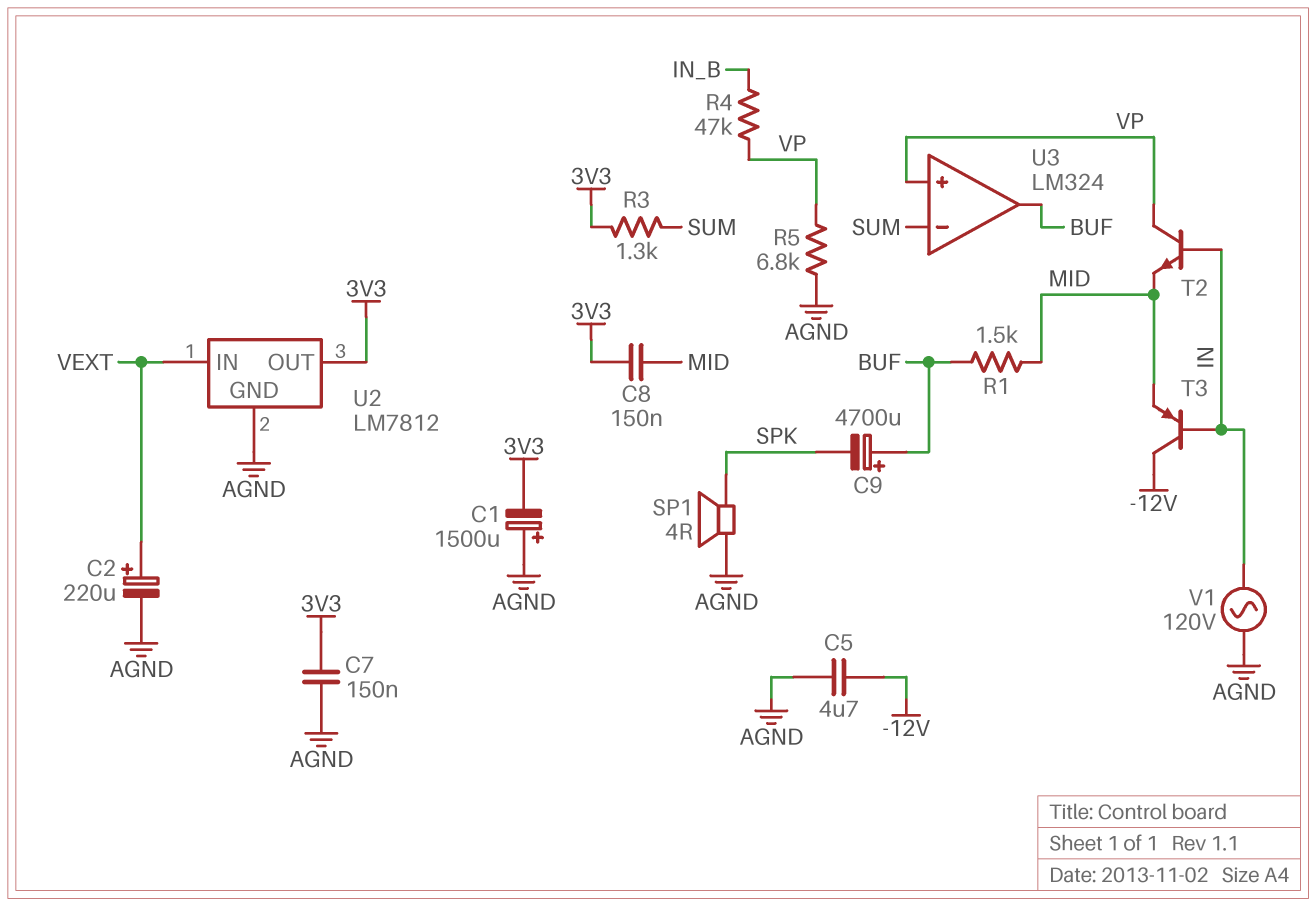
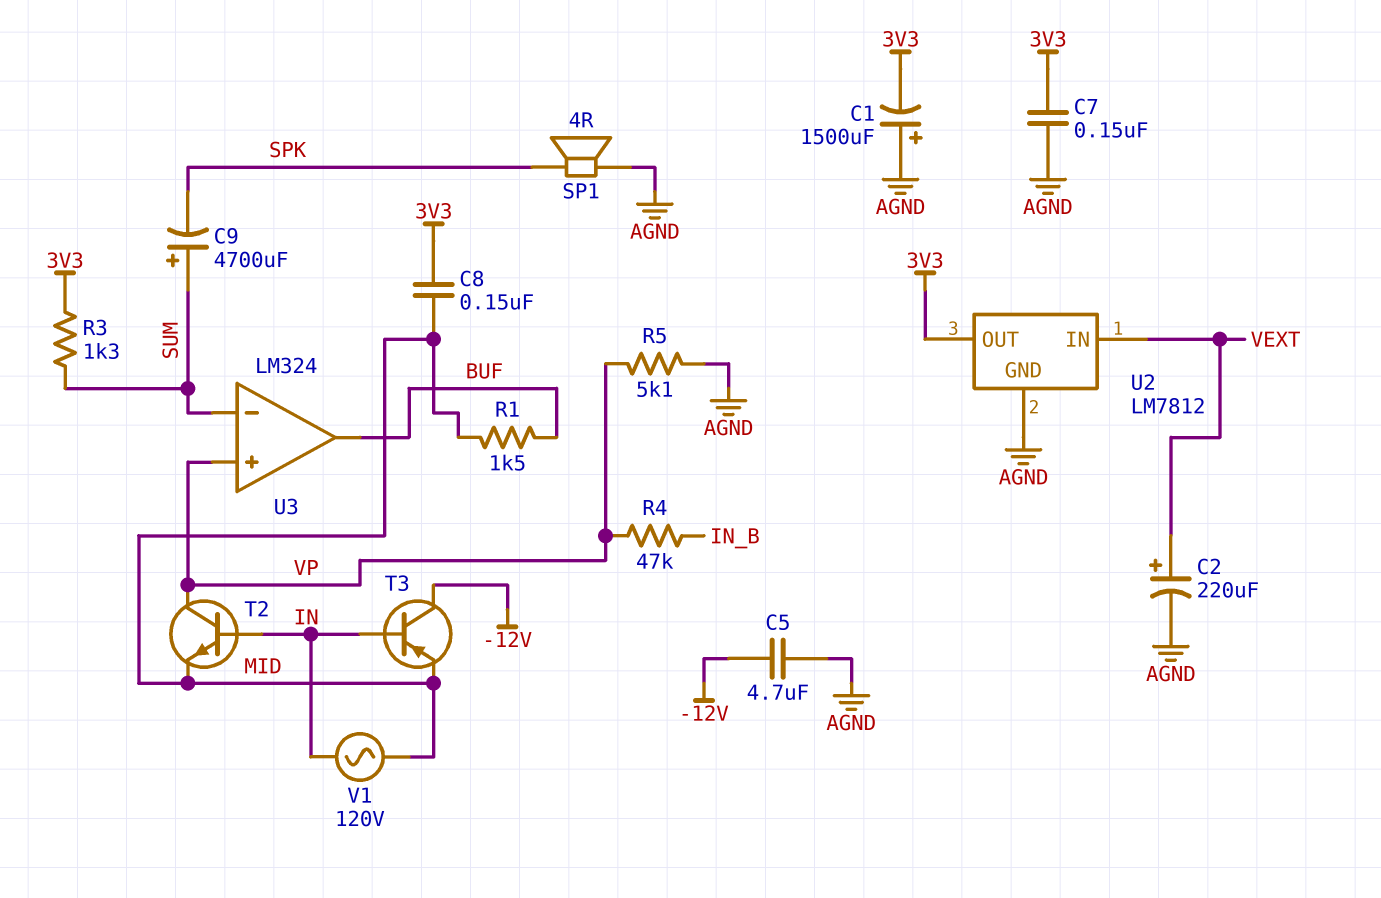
C9: 4700uF (plus BUF, minus SPK) -> 4700uF (plus SUM, minus SPK)
R5: 6.8k (AGND, VP) -> 5.1k (AGND, VP)
V1: AC 120V (AGND, IN) -> AC 120V (IN, MID)

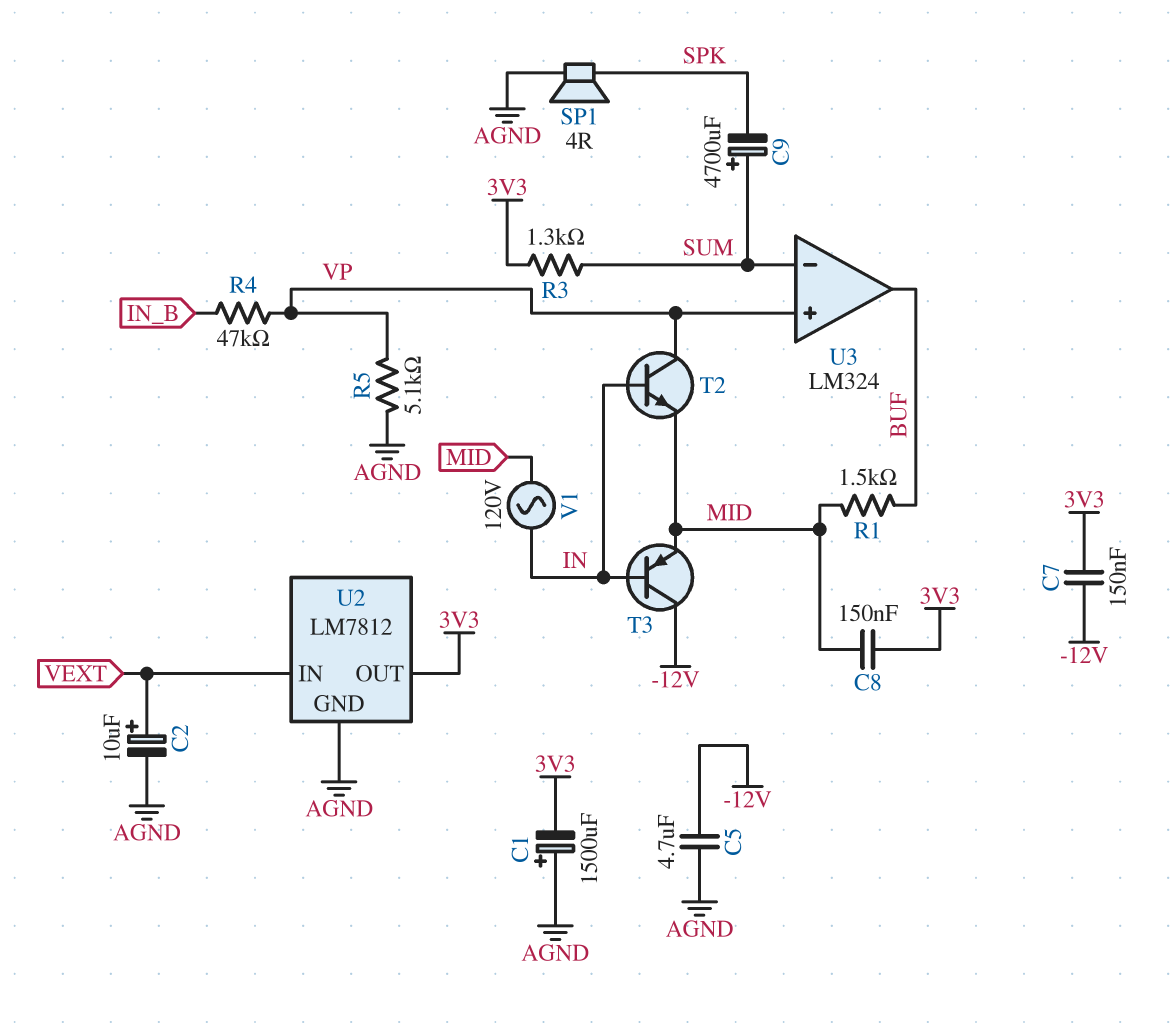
C2: 220uF (plus VEXT, minus AGND) -> 10uF (plus VEXT, minus AGND)
C7: 150nF (3V3, AGND) -> 150nF (-12V, 3V3)

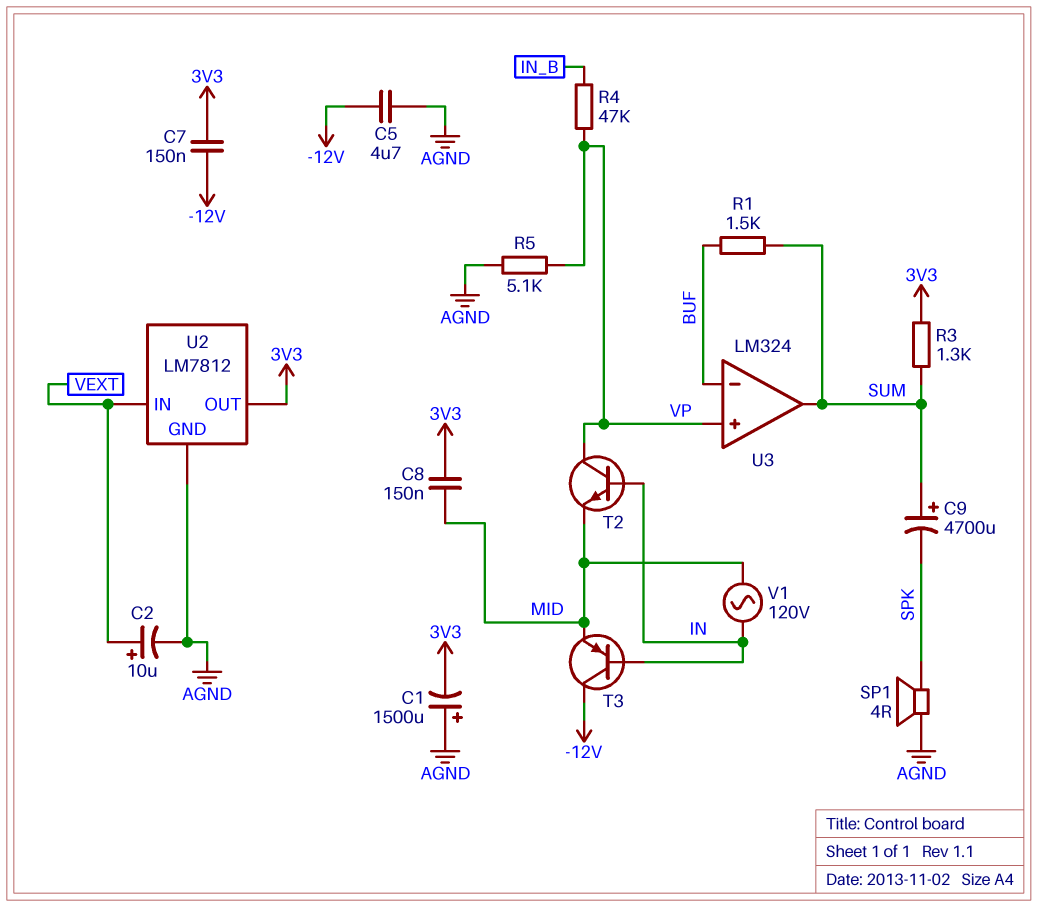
R1: 1.5k (BUF, MID) -> 1.5k (BUF, SUM)
U3 pin in-: SUM -> BUF
U3 pin out: BUF -> SUM

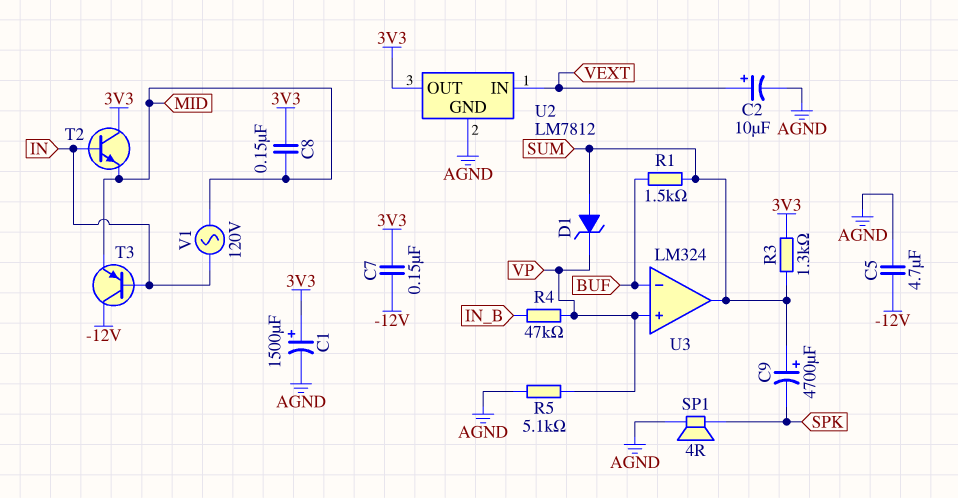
C1: 1500uF (plus AGND, minus 3V3) -> 1500uF (plus 3V3, minus AGND)
D1: none -> zener (A SUM, K VP)
T2: NPN (B IN, C VP, E MID) -> NPN (B IN, C 3V3, E MID)

